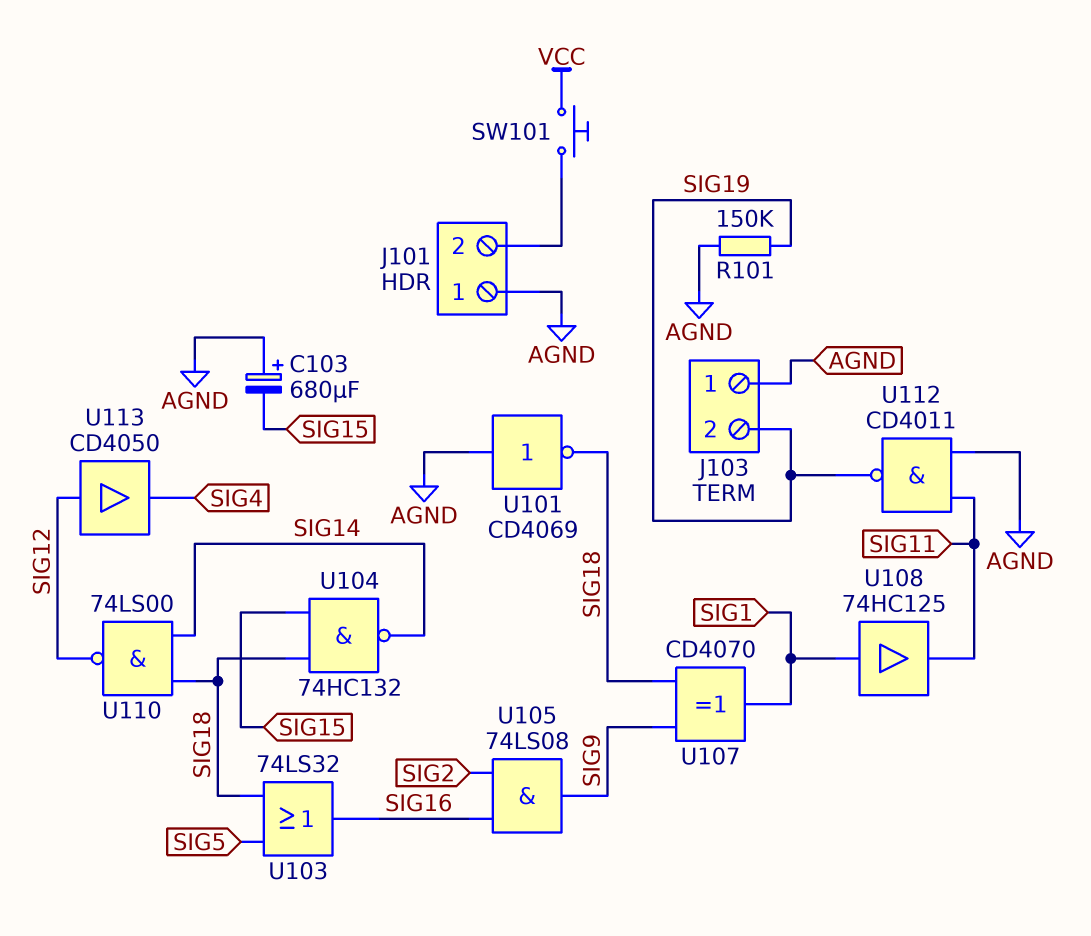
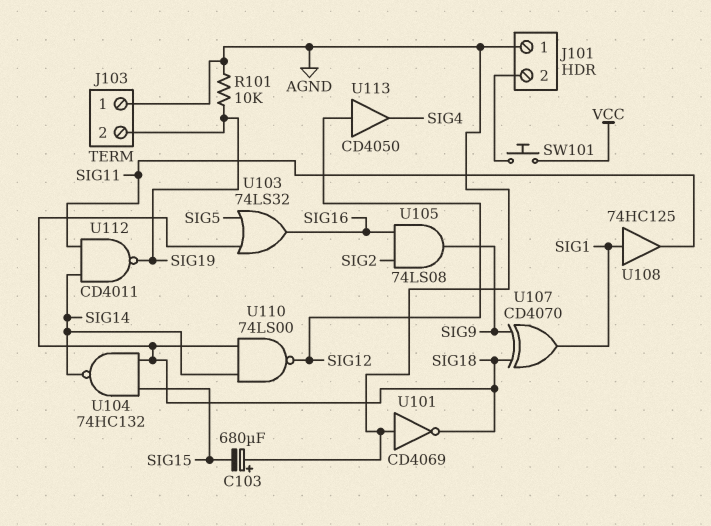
R101: 150k (AGND, SIG19) -> 10k (AGND, SIG19)
U112: NAND CD4011 (in AGND, in SIG11, out SIG19) -> NAND CD4011 (in SIG11, in SIG14, out SIG19)

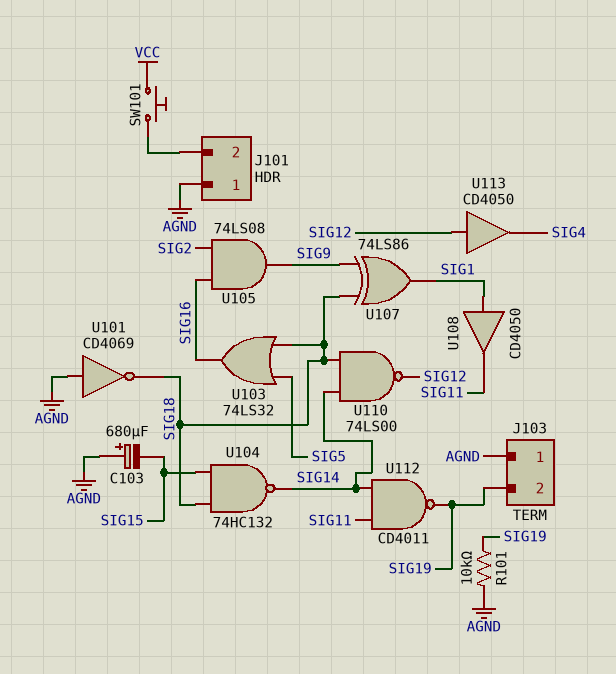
U107: XOR CD4070 (in SIG9, in SIG18, out SIG1) -> XOR 74LS86 (in SIG9, in SIG18, out SIG1)
U108: buffer 74HC125 (in SIG1, out SIG11) -> buffer CD4050 (in SIG1, out SIG11)

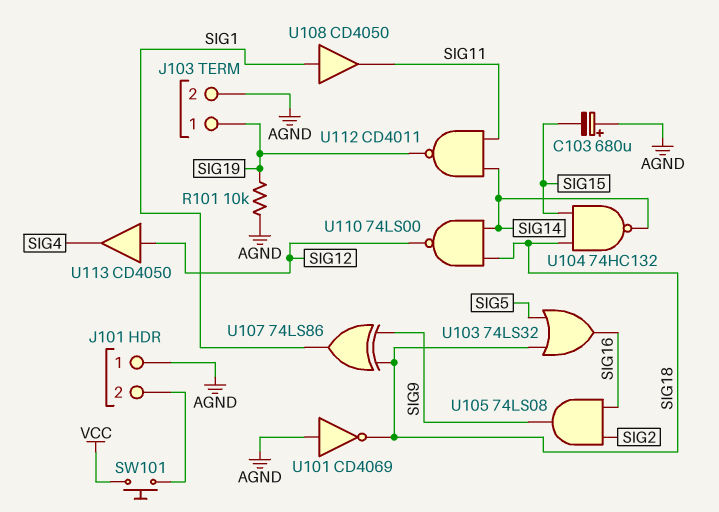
J103 pin 1: AGND -> SIG19
J103 pin 2: SIG19 -> AGND

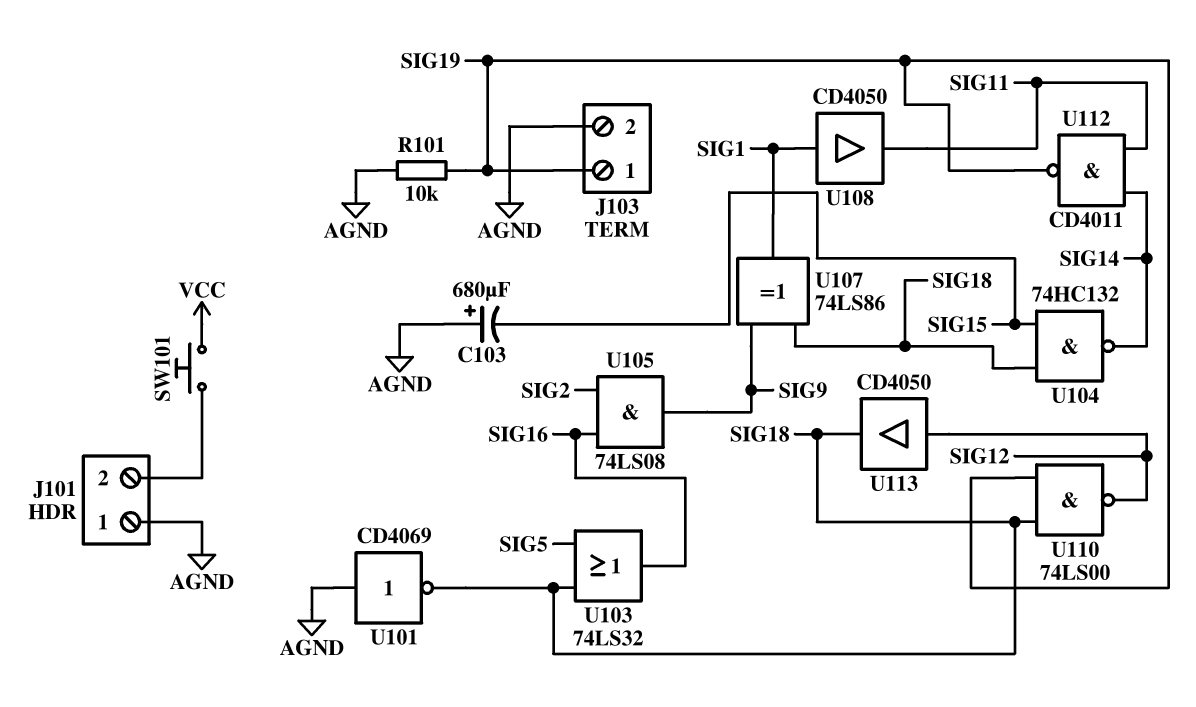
U110: NAND 74LS00 (in SIG14, in SIG18, out SIG12) -> NAND 74LS00 (in SIG18, in SIG19, out SIG12)
U113: buffer CD4050 (in SIG12, out SIG4) -> buffer CD4050 (in SIG12, out SIG18)

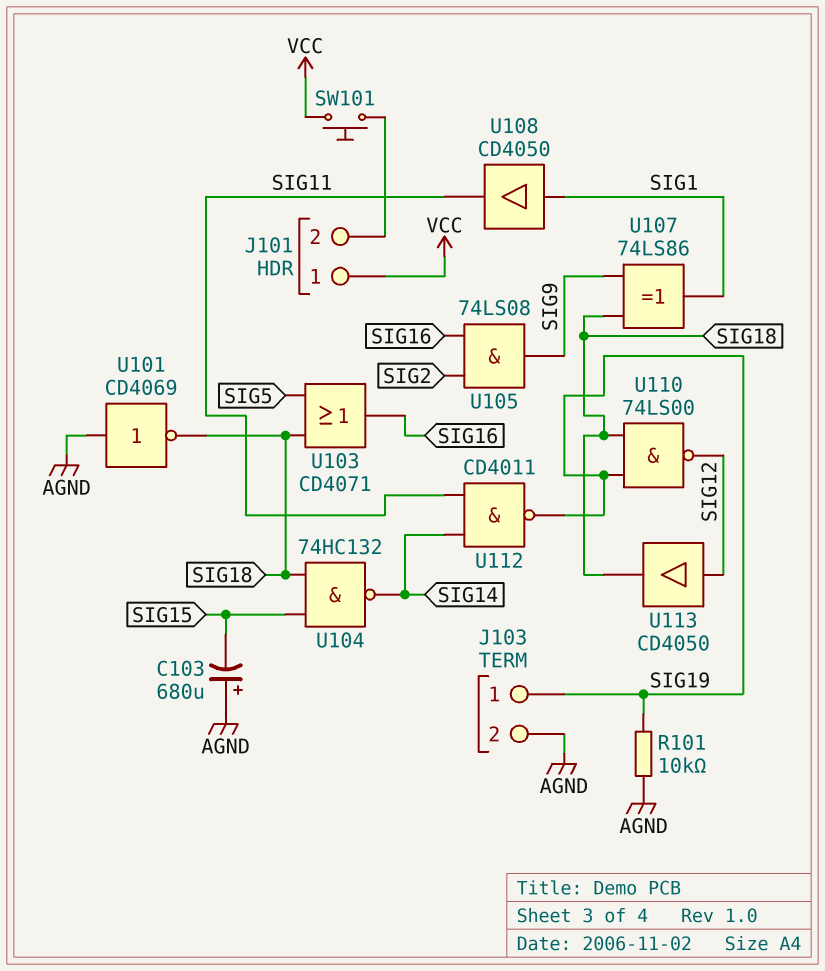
J101 pin 1: AGND -> VCC
U103: OR 74LS32 (in SIG5, in SIG18, out SIG16) -> OR CD4071 (in SIG5, in SIG18, out SIG16)

